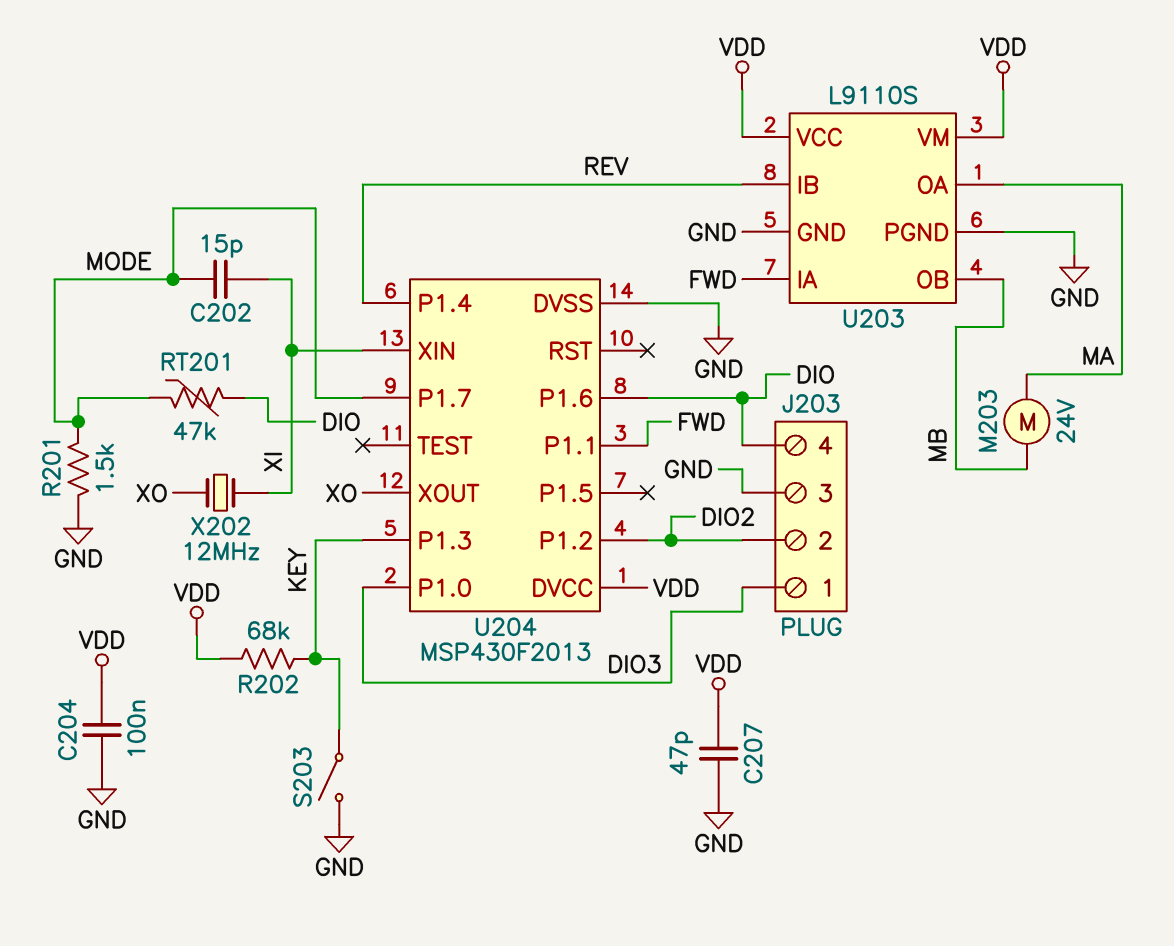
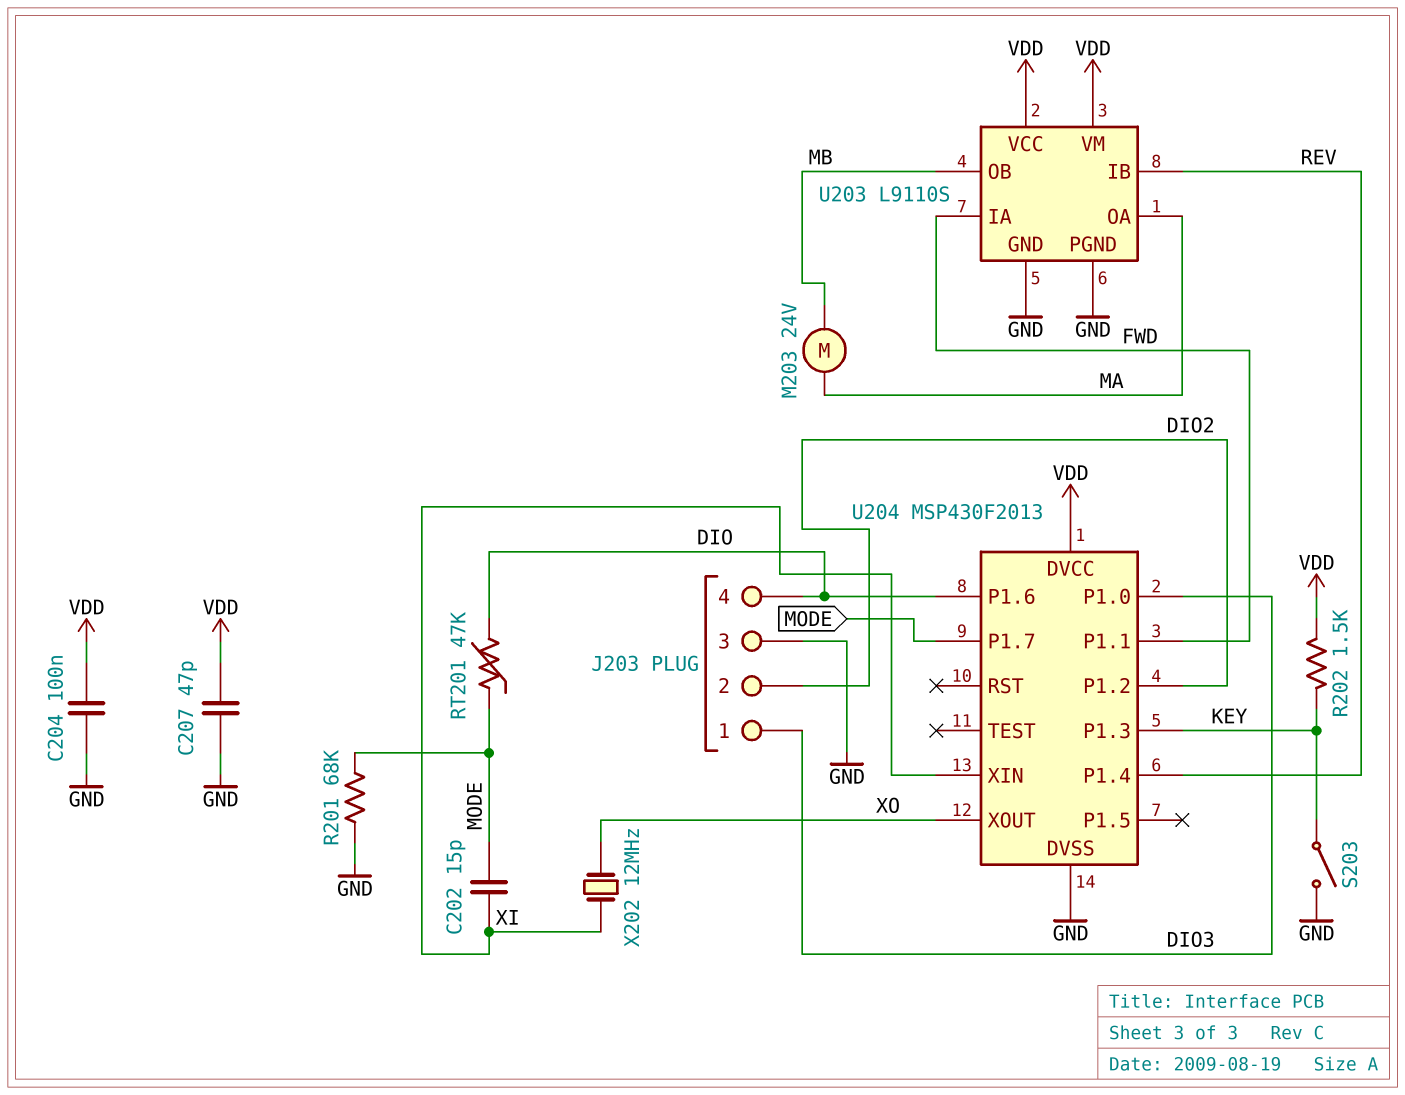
R201: 1.5k (GND, MODE) -> 68k (GND, MODE)
R202: 68k (KEY, VDD) -> 1.5k (KEY, VDD)

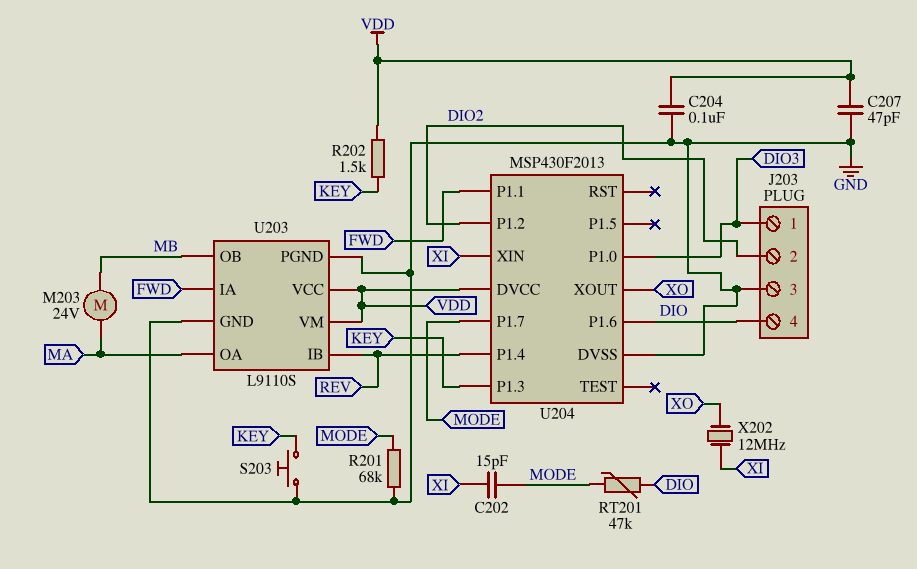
S203: switch (GND, KEY) -> button (GND, KEY)

